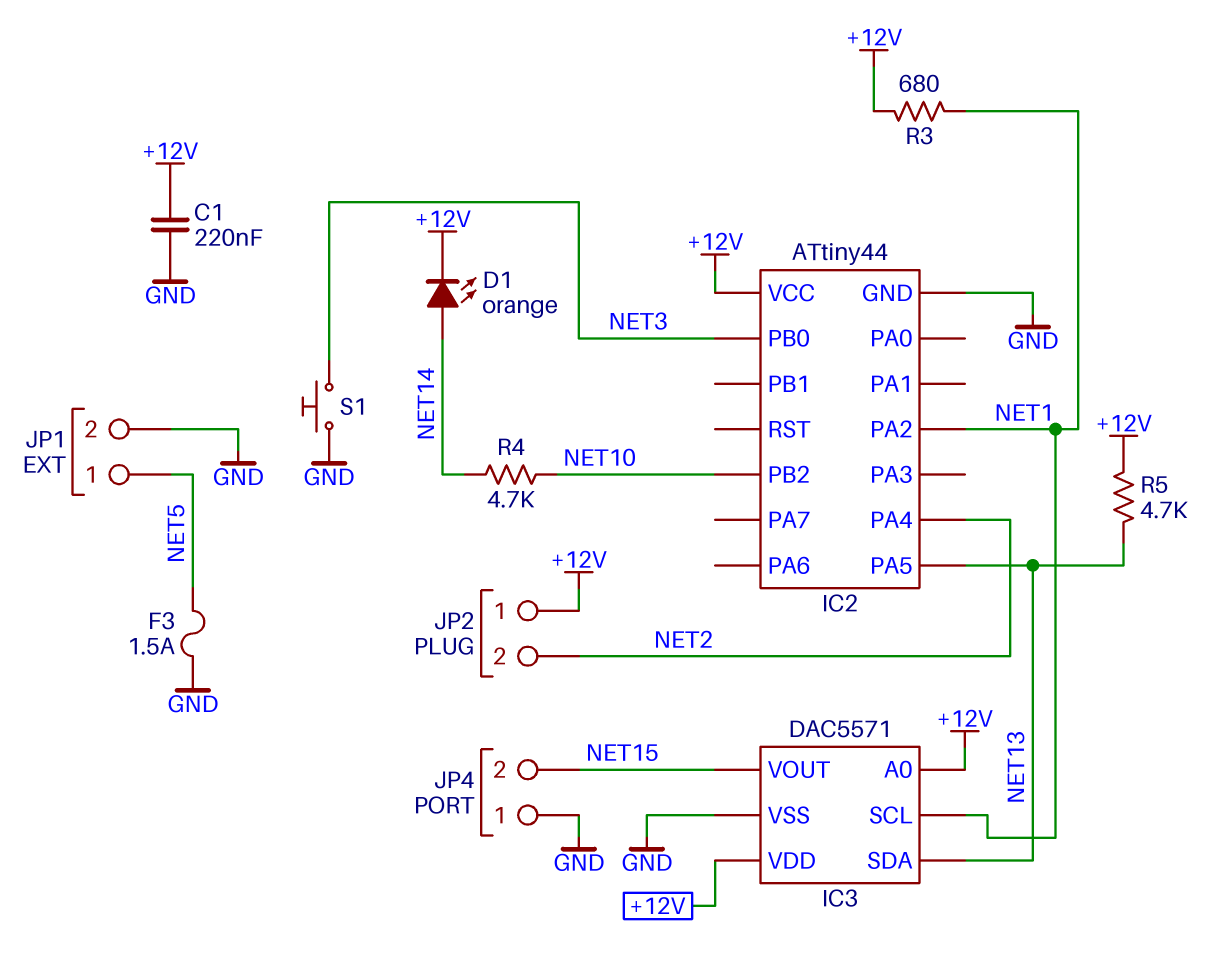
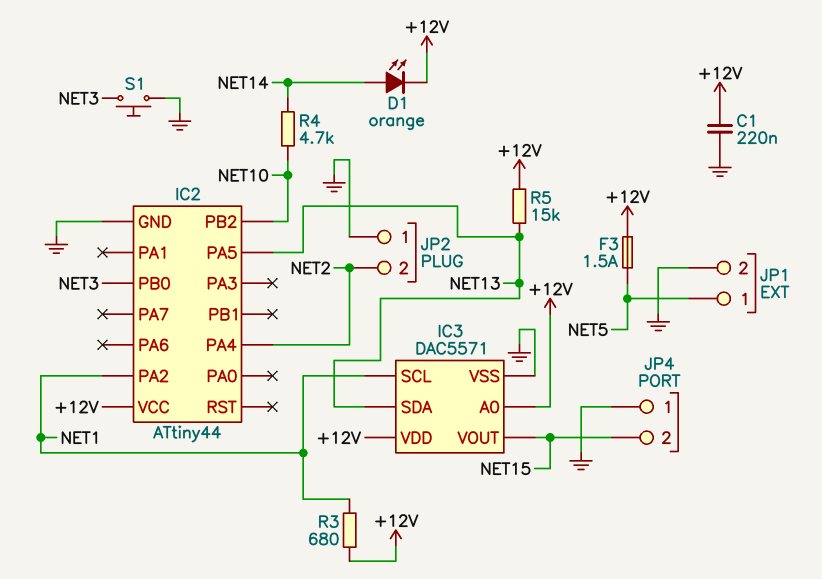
F3: 1.5A (GND, NET5) -> 1.5A (+12V, NET5)
JP2 pin 1: +12V -> GND
R5: 4.7k (+12V, NET13) -> 15k (+12V, NET13)

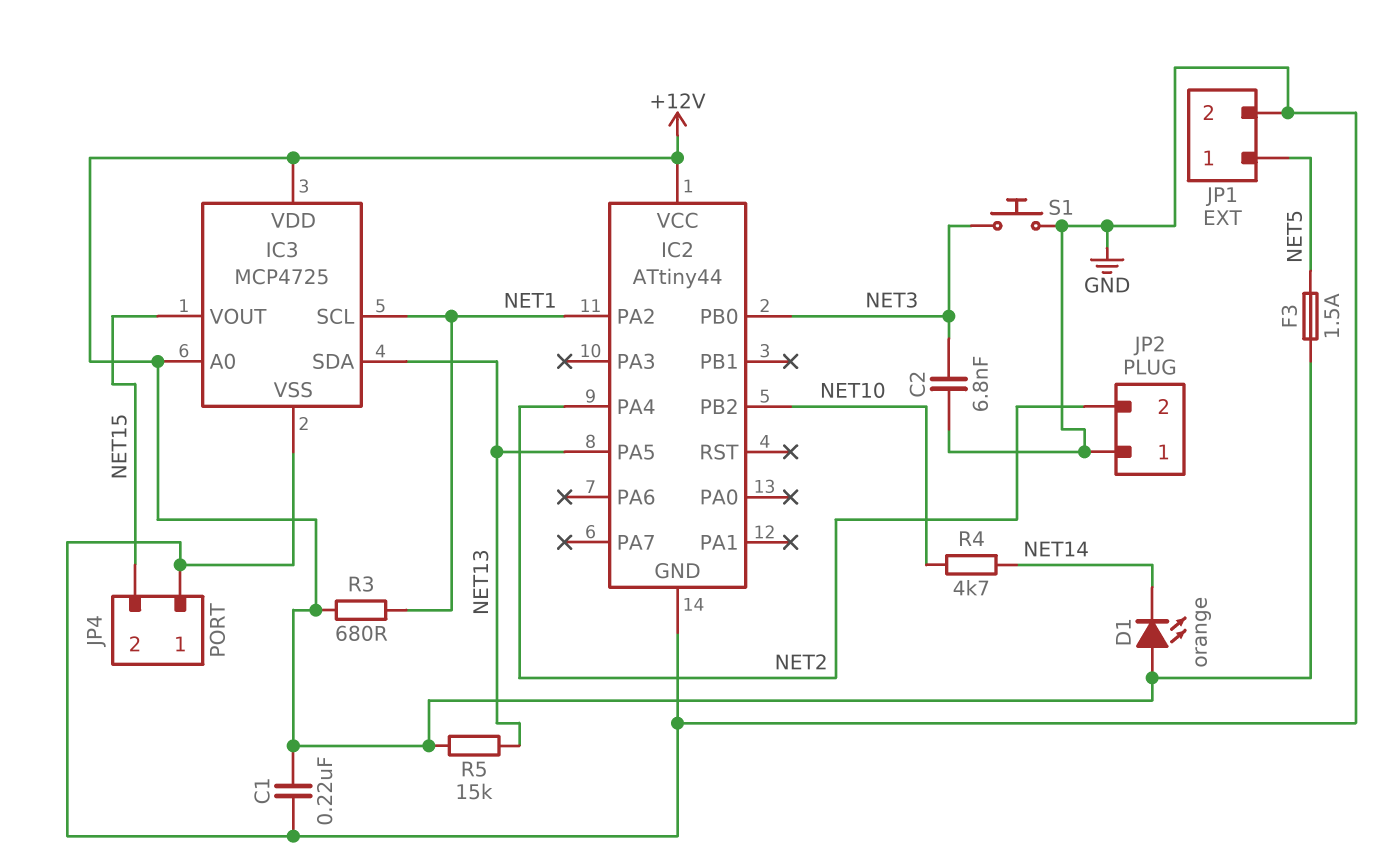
C2: none -> 6.8nF (GND, NET3)
D1: LED orange (A NET14, K +12V) -> LED orange (A +12V, K NET14)
IC3: DAC5571 -> MCP4725

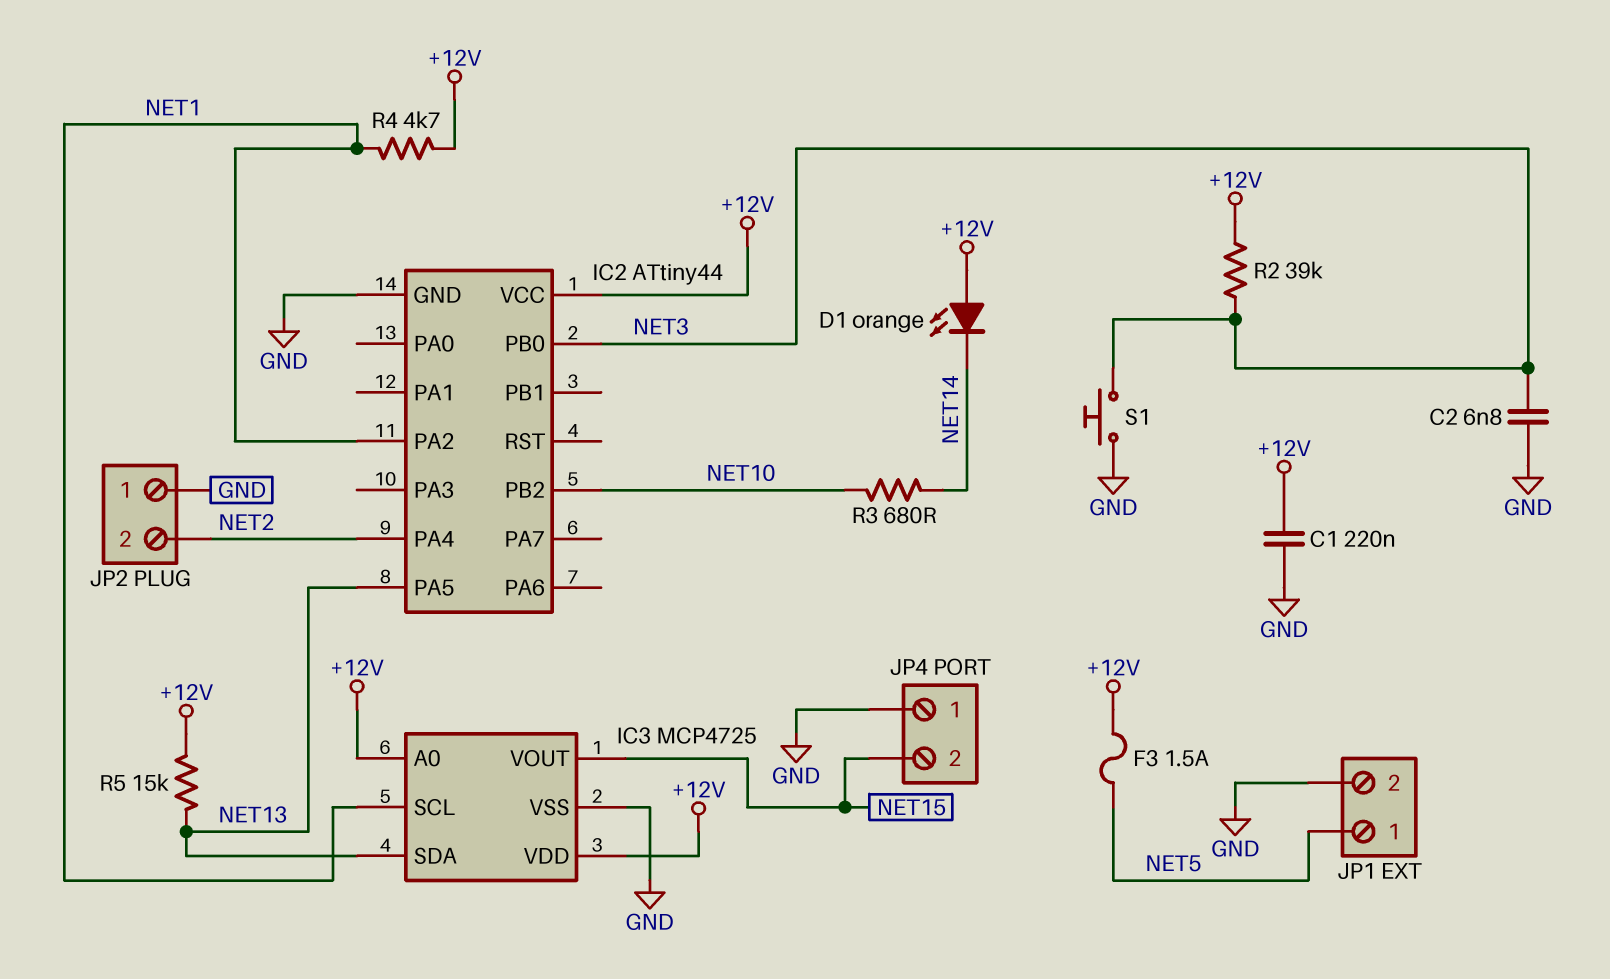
R2: none -> 39k (+12V, NET3)
R3: 680 (+12V, NET1) -> 680 (NET10, NET14)
R4: 4.7k (NET10, NET14) -> 4.7k (+12V, NET1)

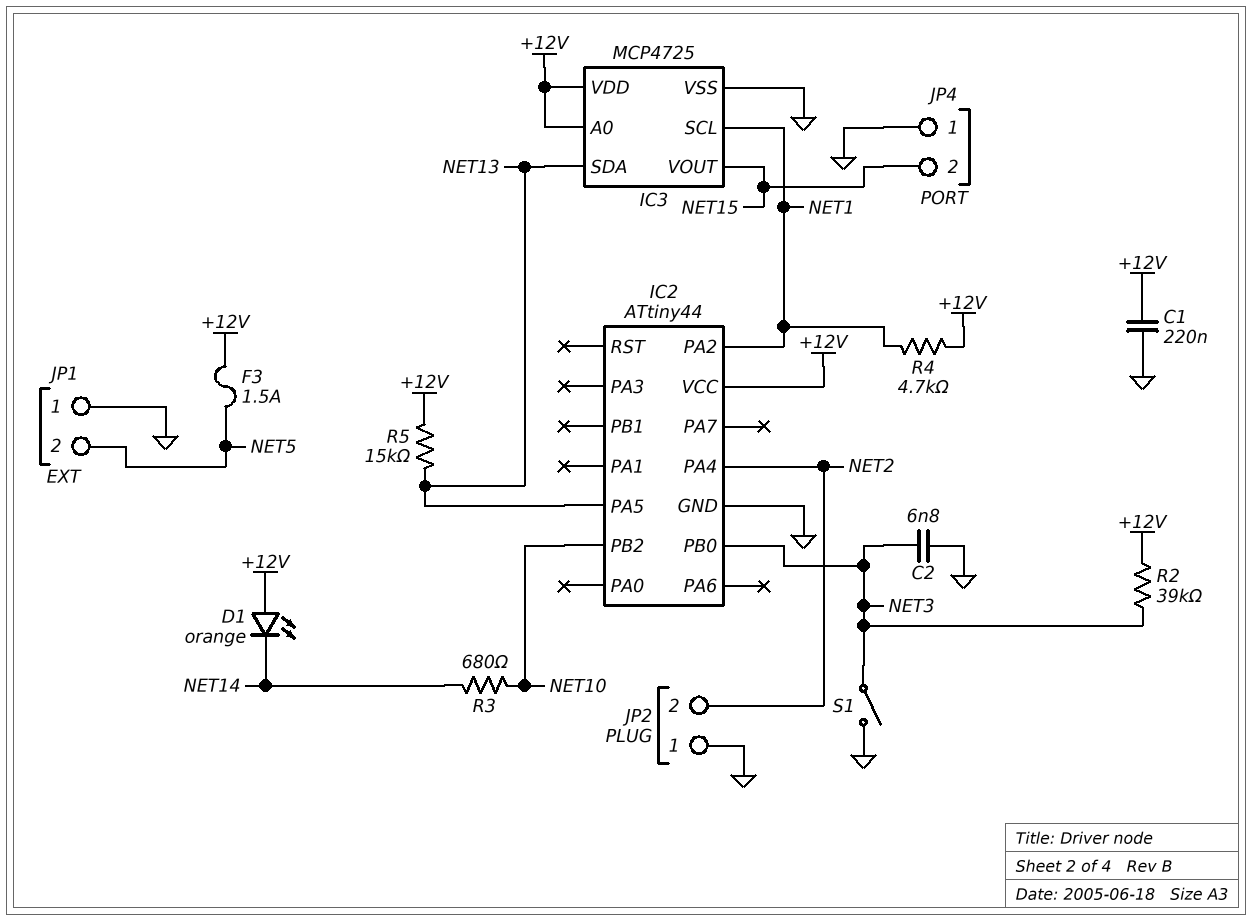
JP1 pin 1: NET5 -> GND
JP1 pin 2: GND -> NET5
S1: button (GND, NET3) -> switch (GND, NET3)

